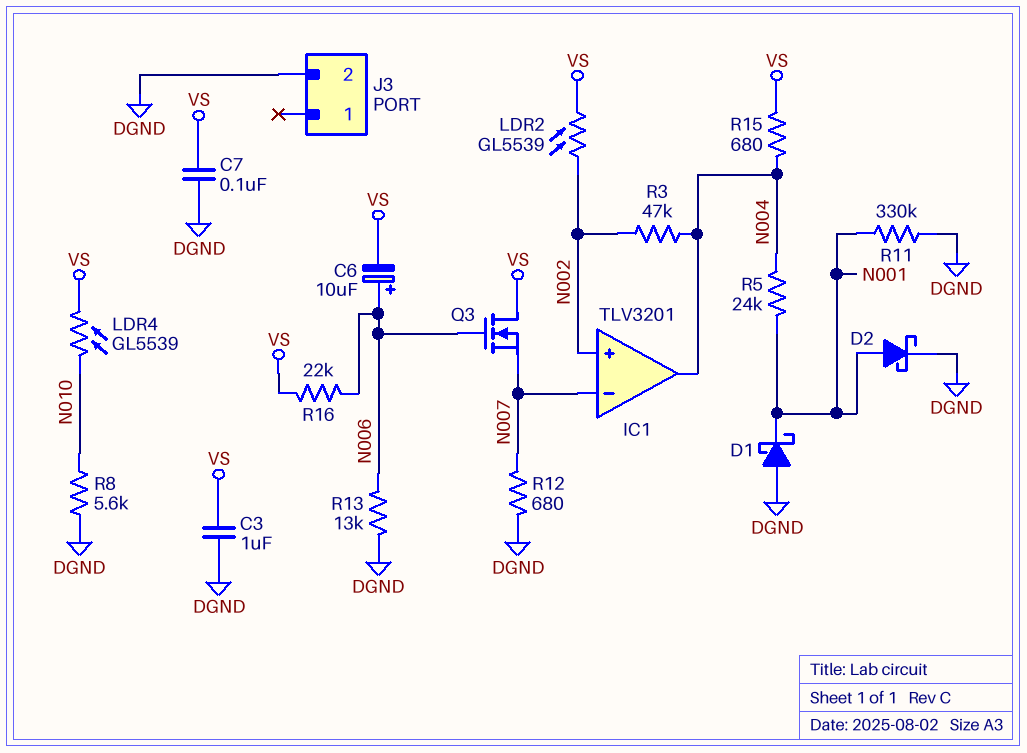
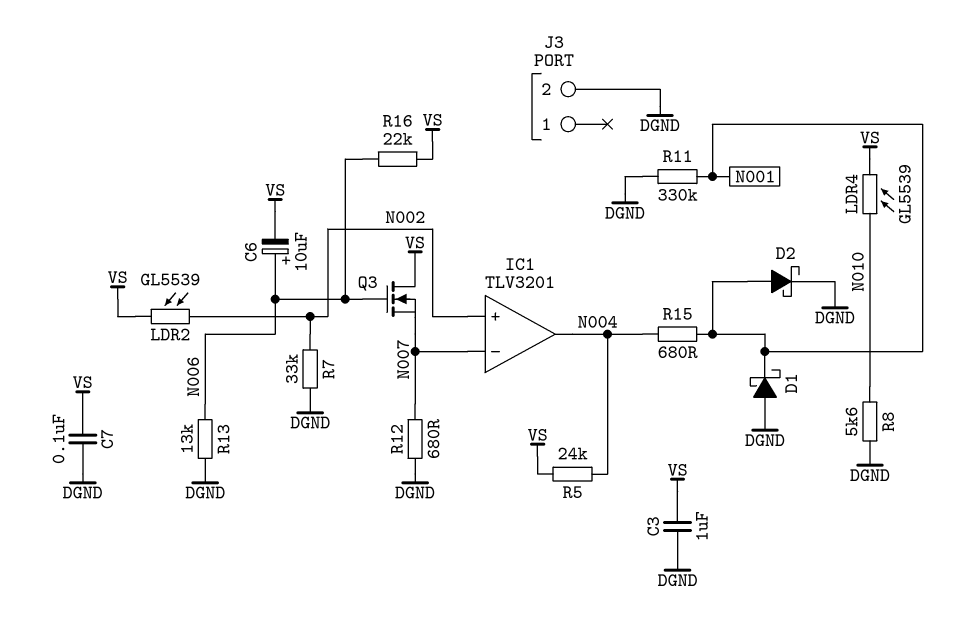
R3: 47k (N002, N004) -> none
R5: 24k (N001, N004) -> 24k (N004, VS)
R7: none -> 33k (DGND, N002)
R15: 680 (N004, VS) -> 680 (N001, N004)

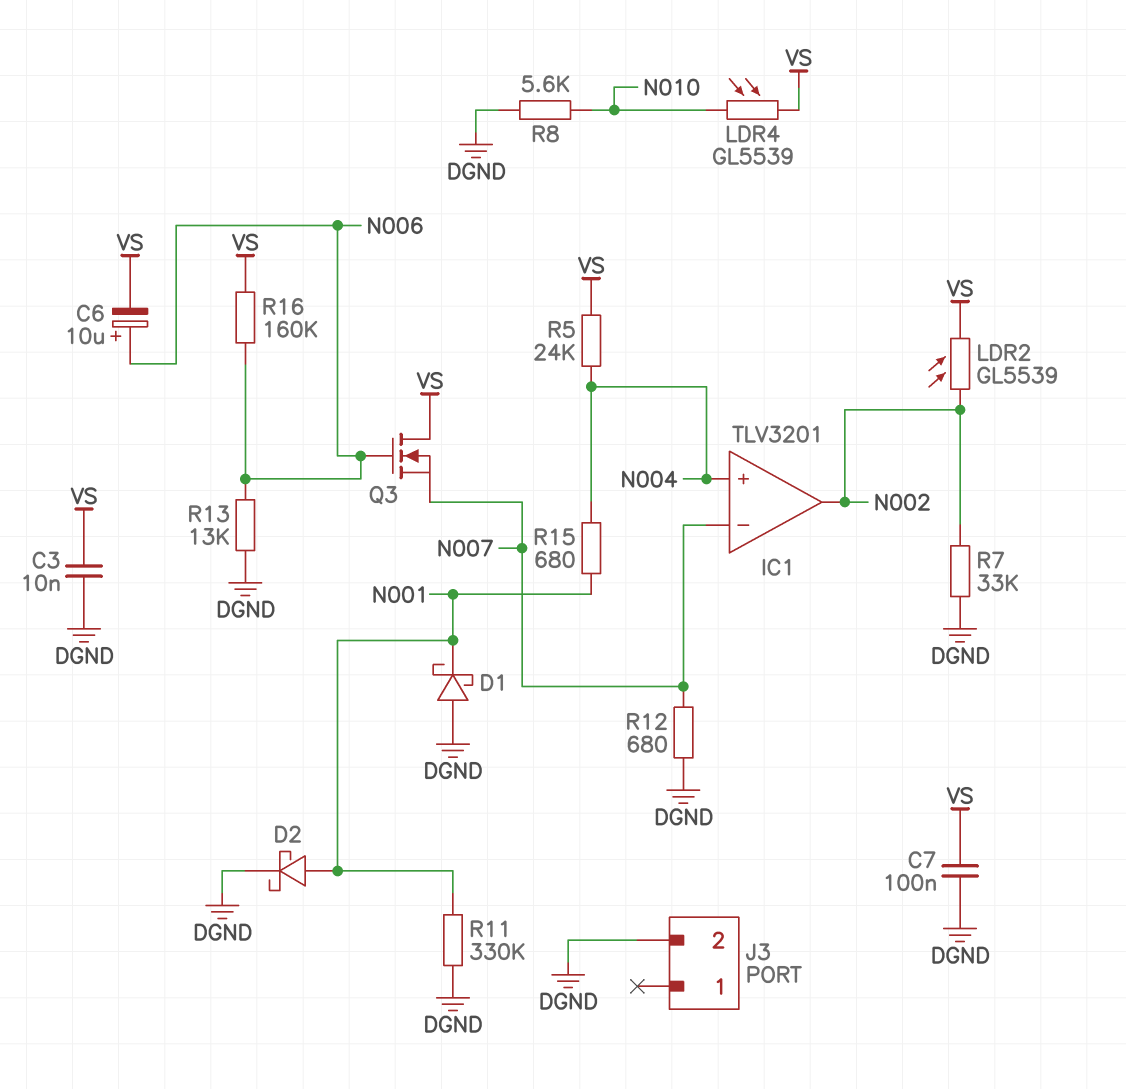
C3: 1uF (DGND, VS) -> 10nF (DGND, VS)
IC1 pin in+: N002 -> N004
IC1 pin out: N004 -> N002
R16: 22k (N006, VS) -> 160k (N006, VS)

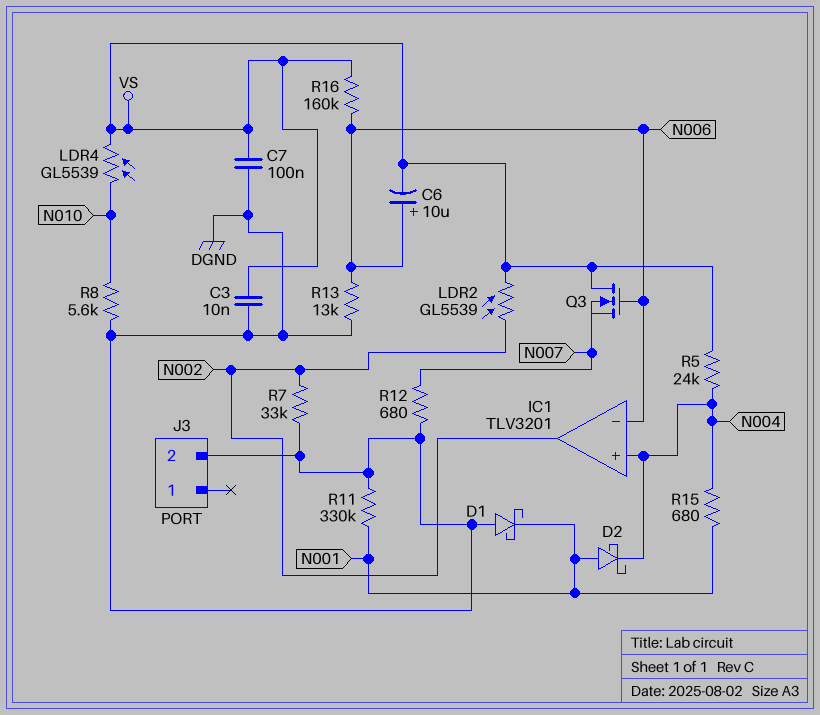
D2: schottky (A N001, K DGND) -> schottky (A N001, K N004)
IC1 pin in-: N007 -> N006

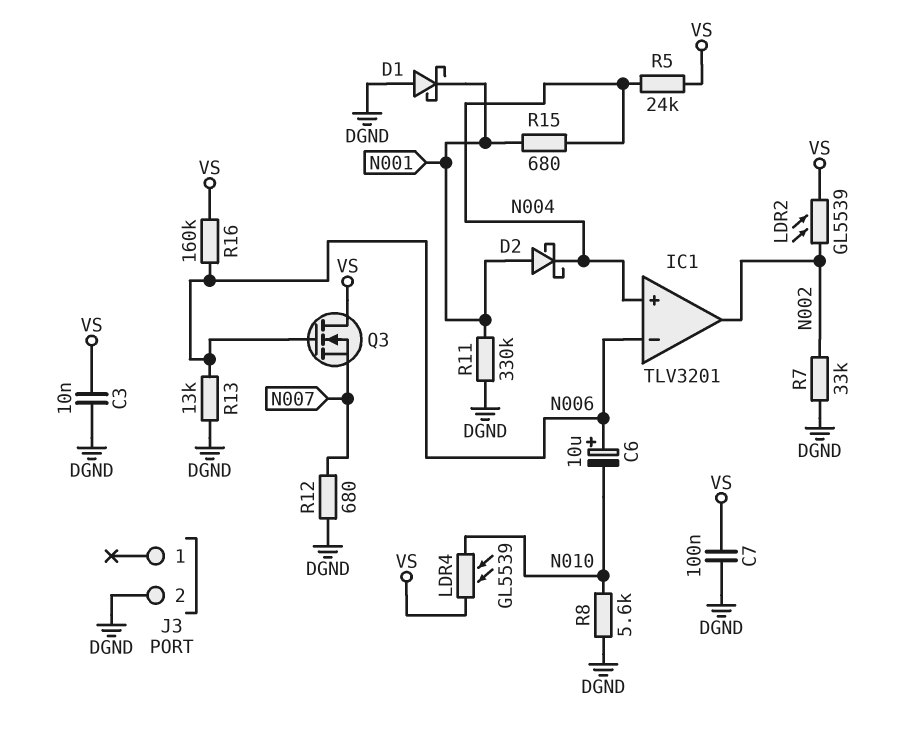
C6: 10uF (plus N006, minus VS) -> 10uF (plus N006, minus N010)

